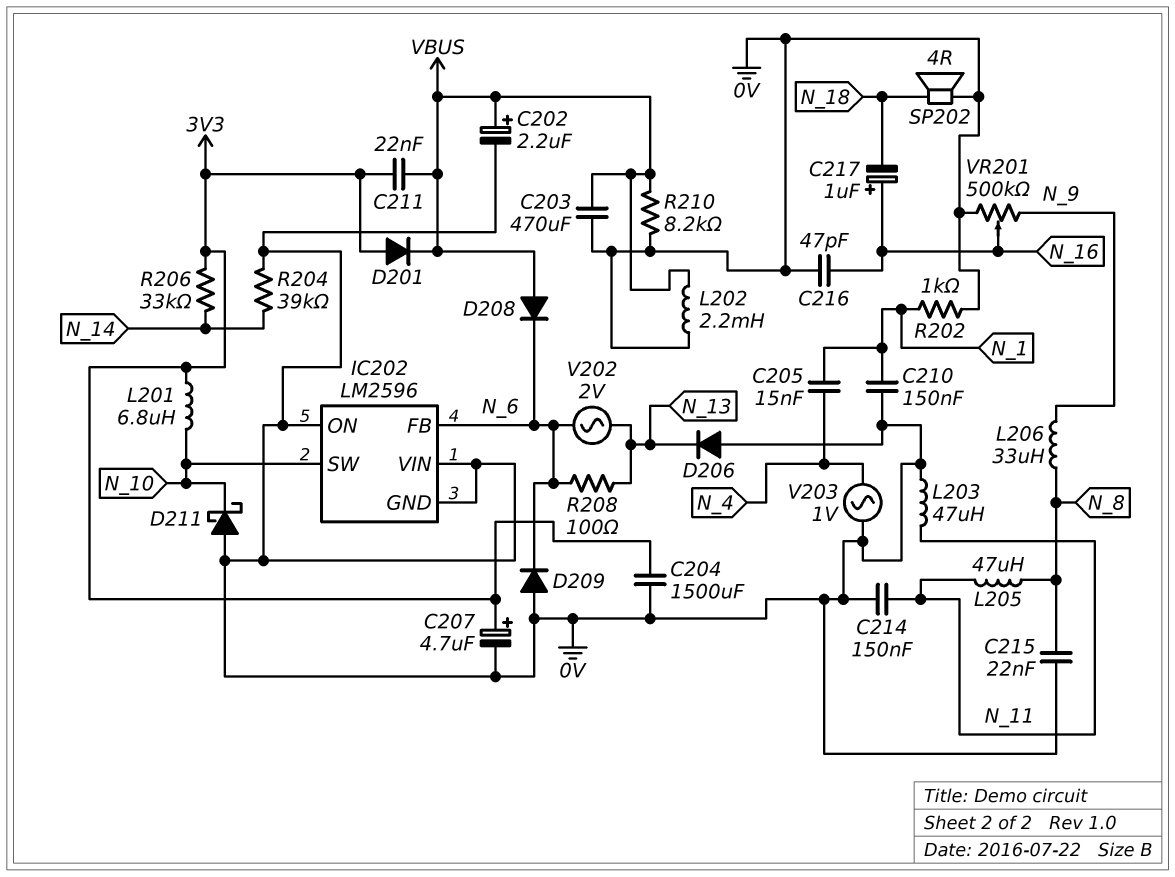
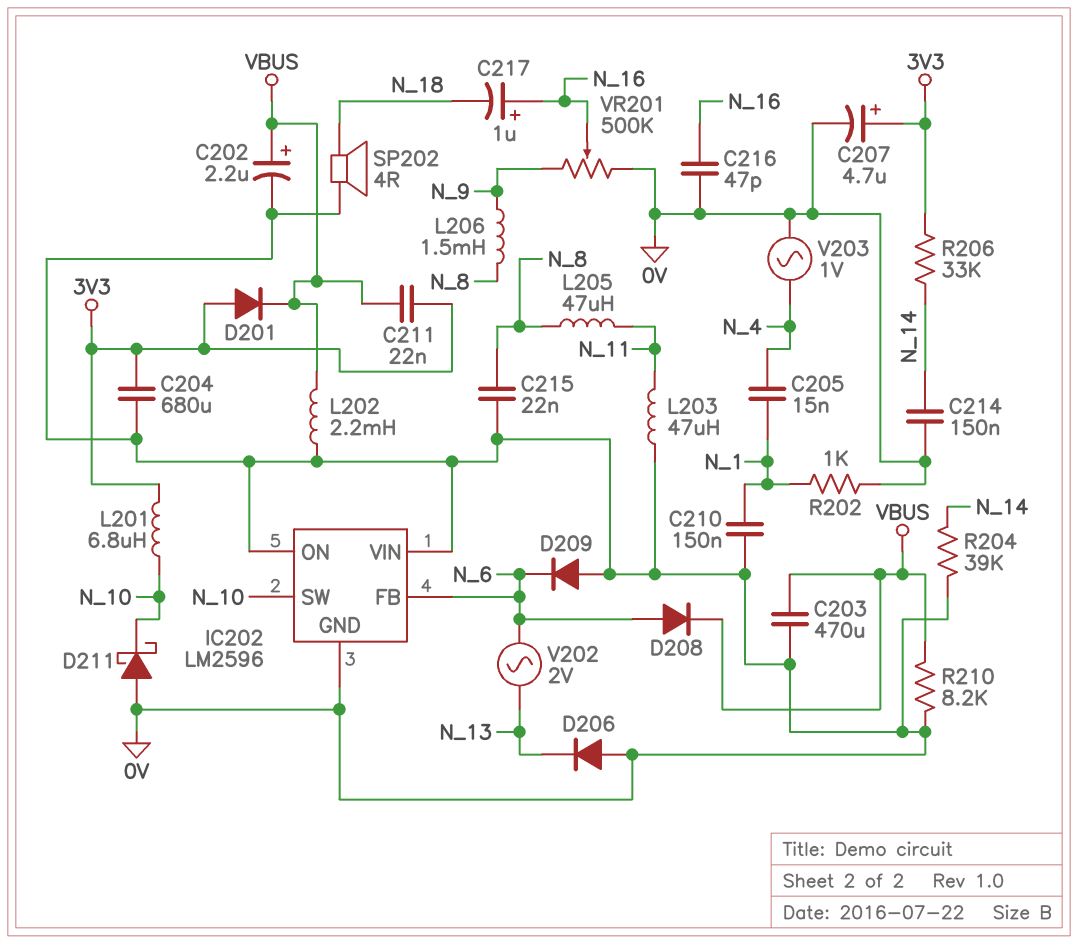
C204: 1500uF (0V, 3V3) -> 680uF (0V, 3V3)
C214: 150nF (0V, N_11) -> 150nF (0V, N_14)
D208: diode (A VBUS, K N_6) -> diode (A N_6, K VBUS)
L206: 33uH (N_8, N_9) -> 1.5mH (N_8, N_9)
R208: 100 (N_6, N_13) -> none

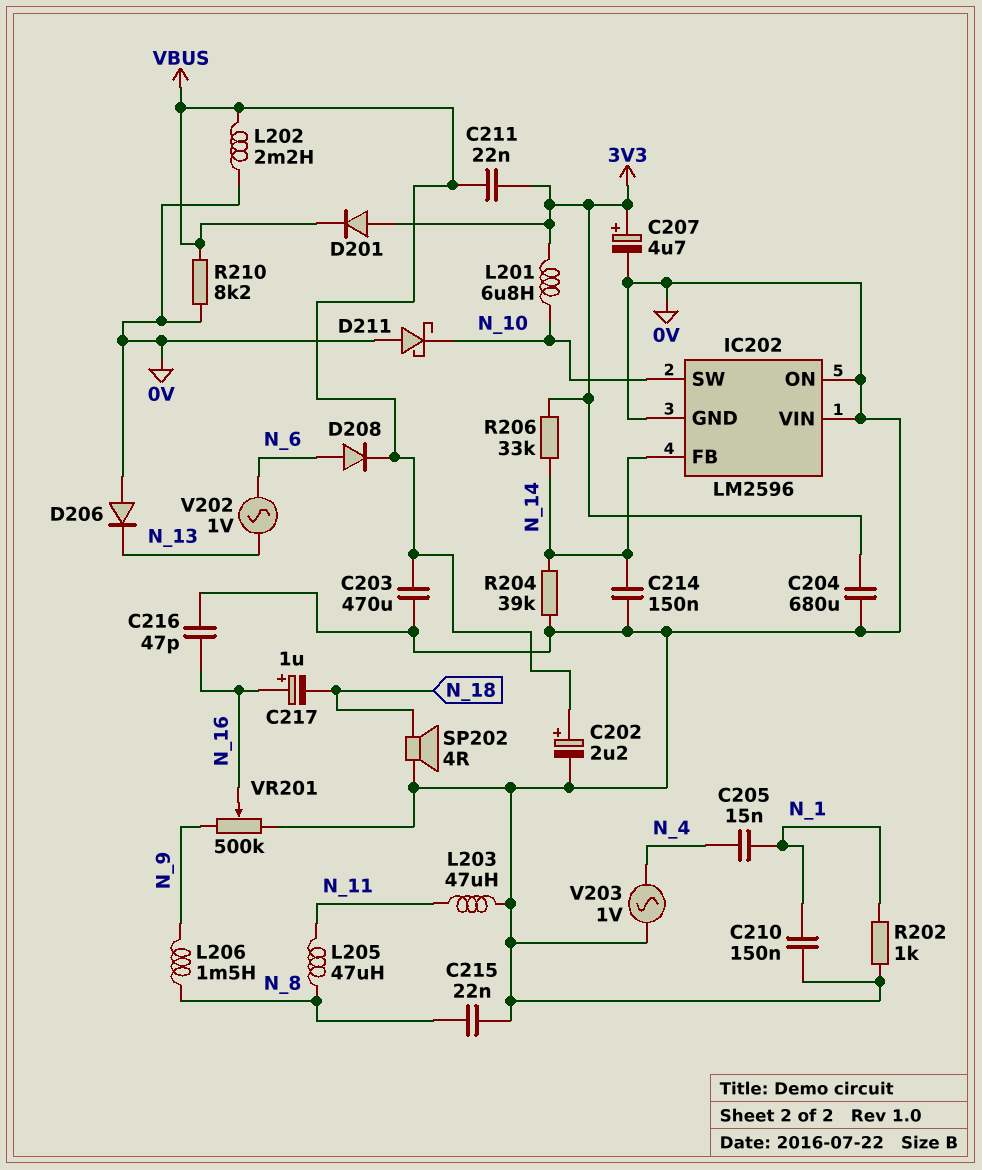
D209: diode (A 0V, K N_6) -> none
IC202 pin FB: N_6 -> N_14
V202: AC 2V (N_6, N_13) -> AC 1V (N_6, N_13)

